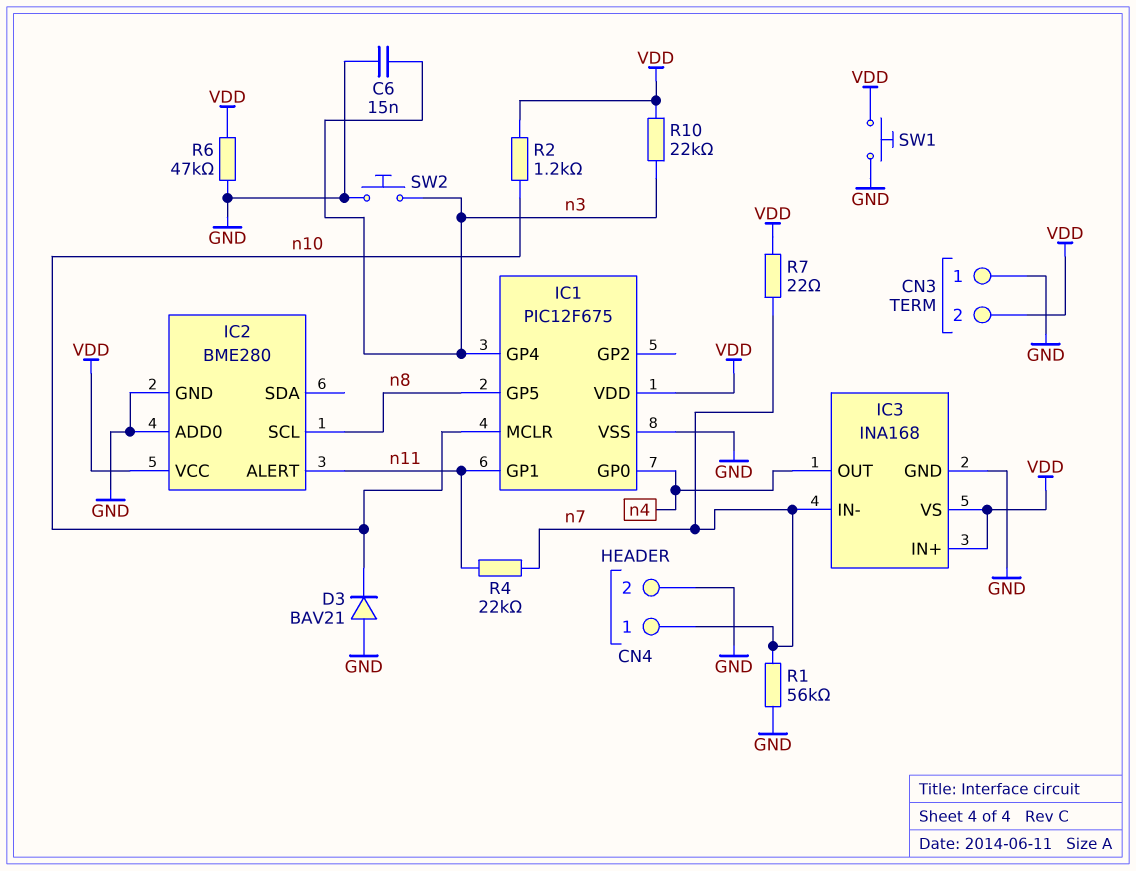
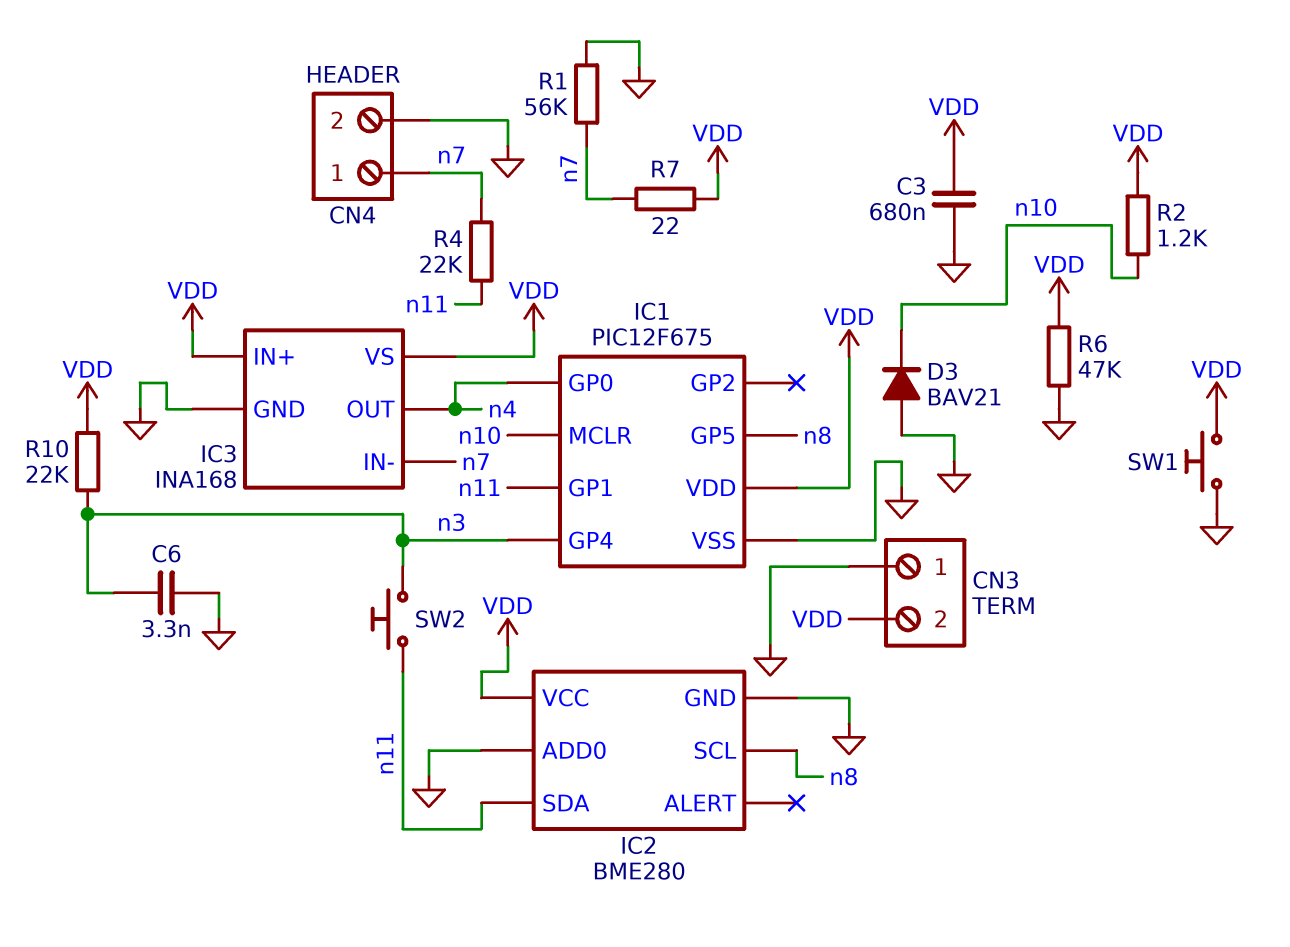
C3: none -> 680nF (GND, VDD)
C6: 15nF (GND, n3) -> 3.3nF (GND, n3)
IC2 pin ALERT: n11 -> none
IC2 pin SDA: none -> n11
SW2: button (GND, n3) -> button (n3, n11)

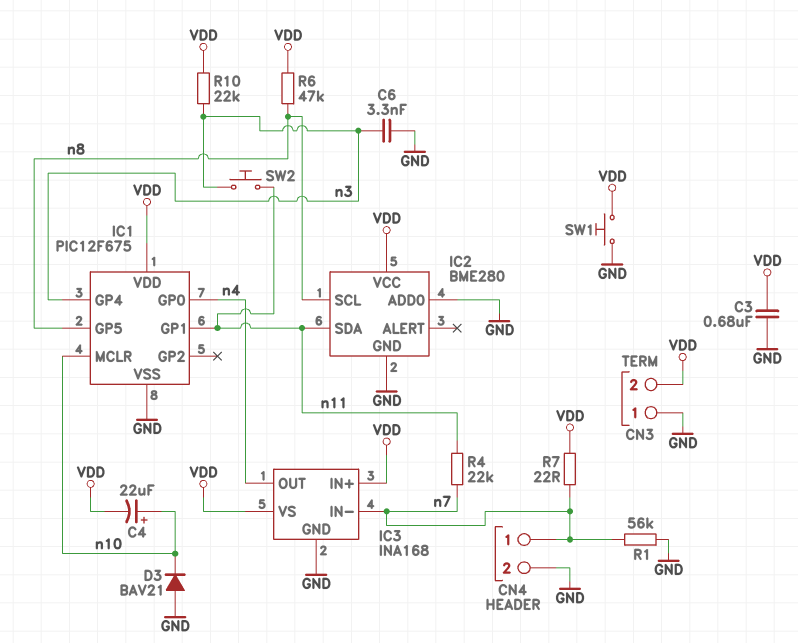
C4: none -> 22uF (plus n10, minus VDD)
R2: 1.2k (VDD, n10) -> none
R6: 47k (GND, VDD) -> 47k (VDD, n8)

